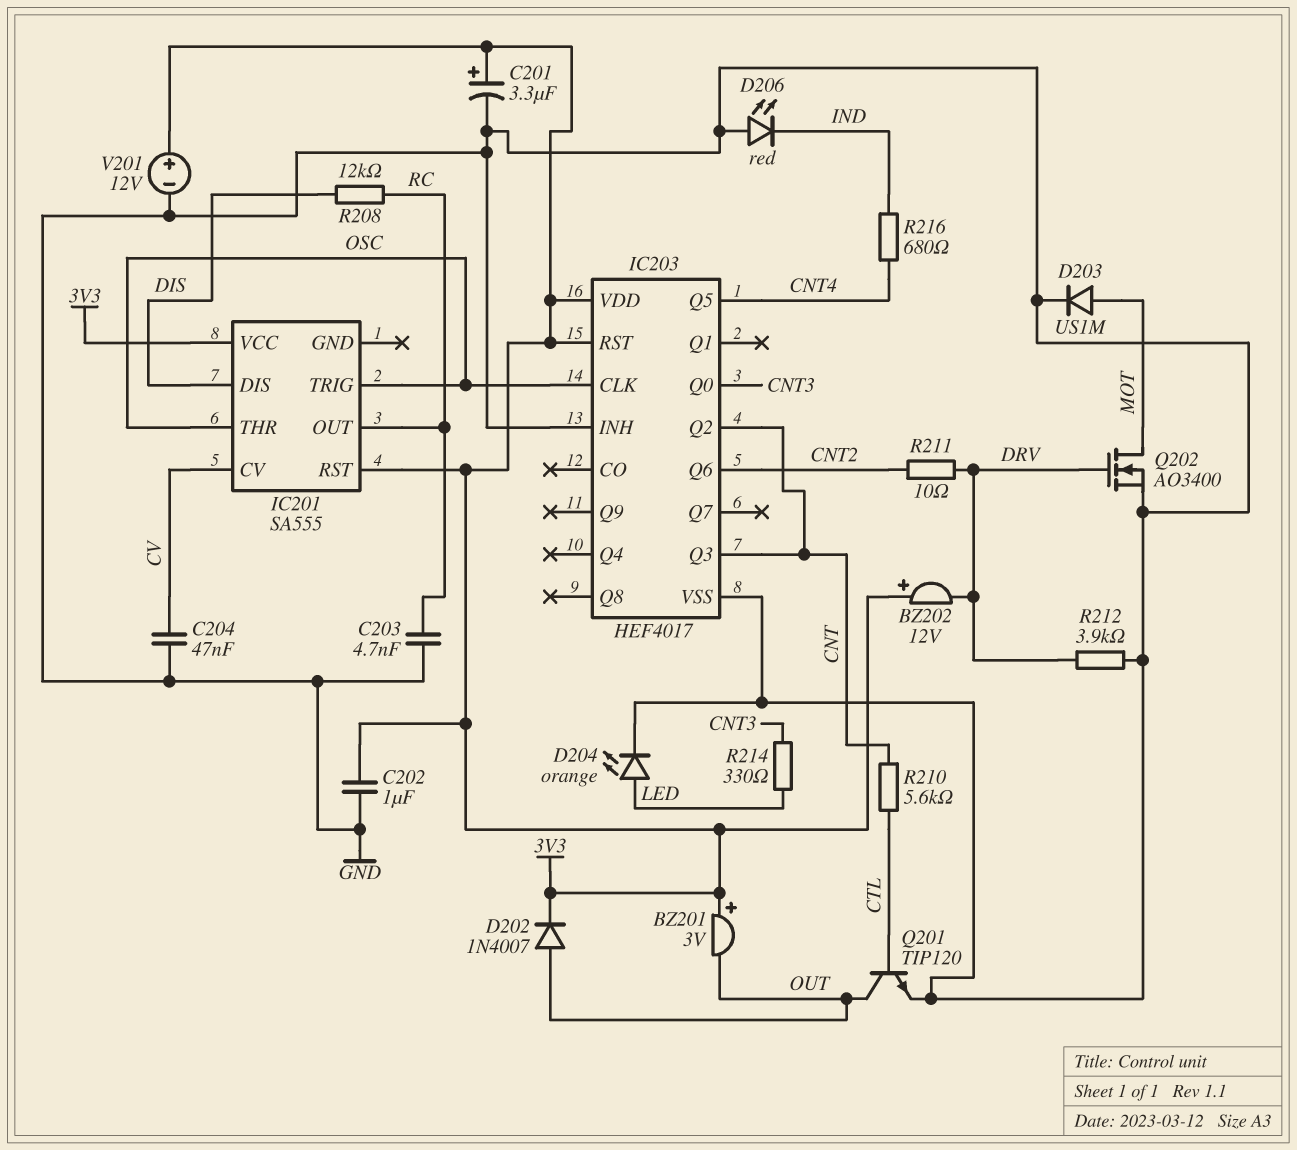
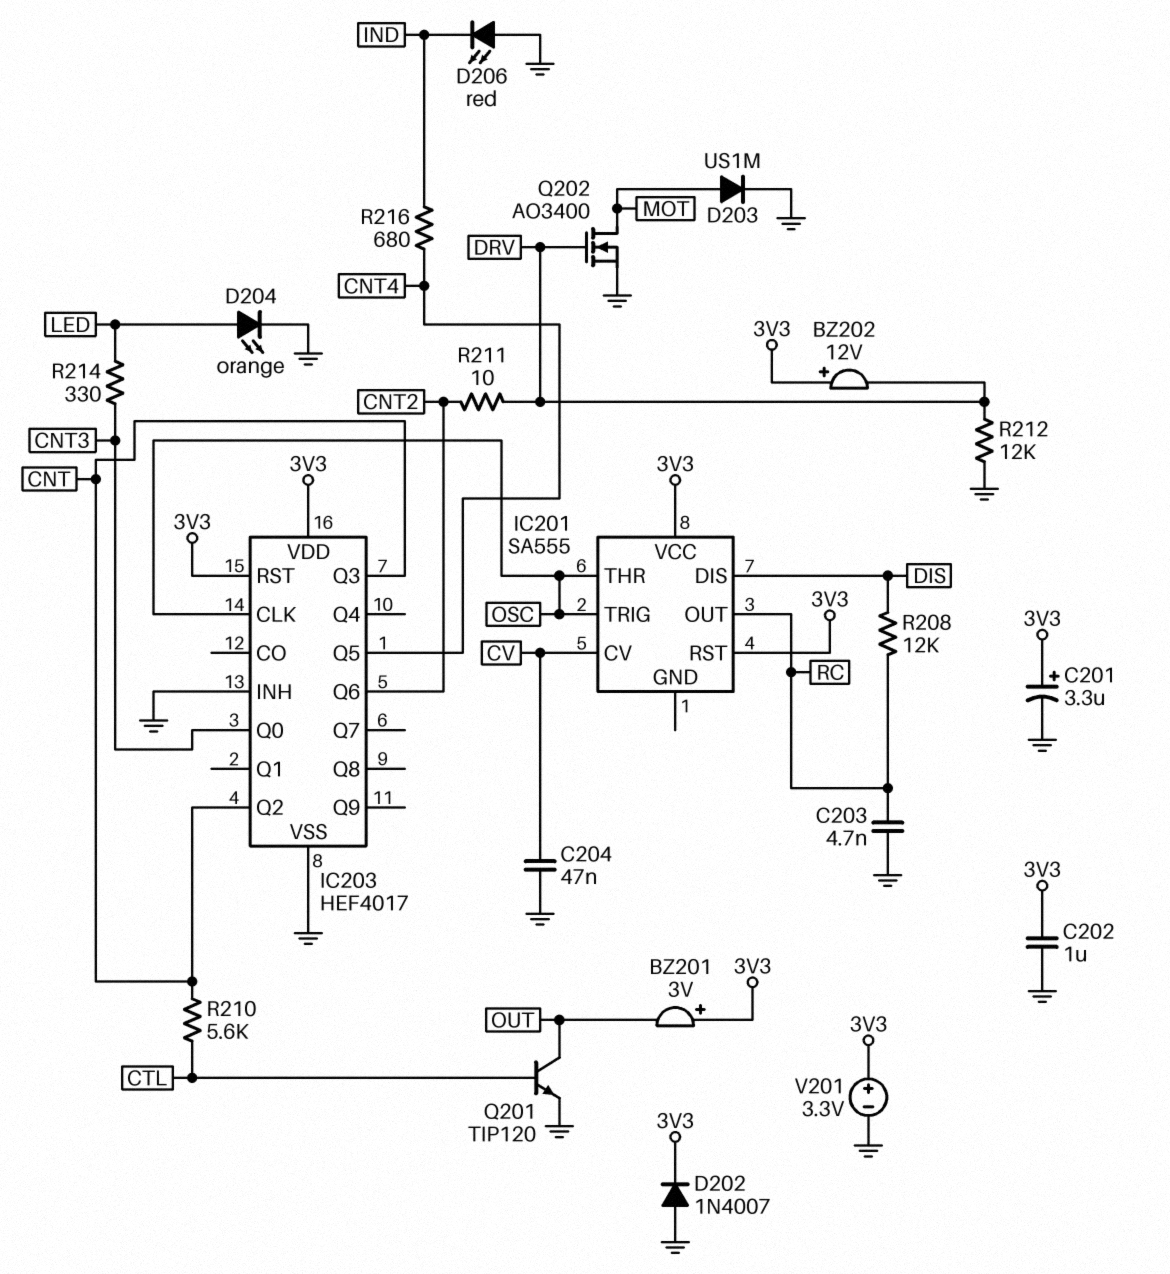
D202: diode 1N4007 (A OUT, K 3V3) -> diode 1N4007 (A GND, K 3V3)
R212: 3.9k (DRV, GND) -> 12k (DRV, GND)
V201: 12V (plus 3V3, minus GND) -> 3.3V (plus 3V3, minus GND)

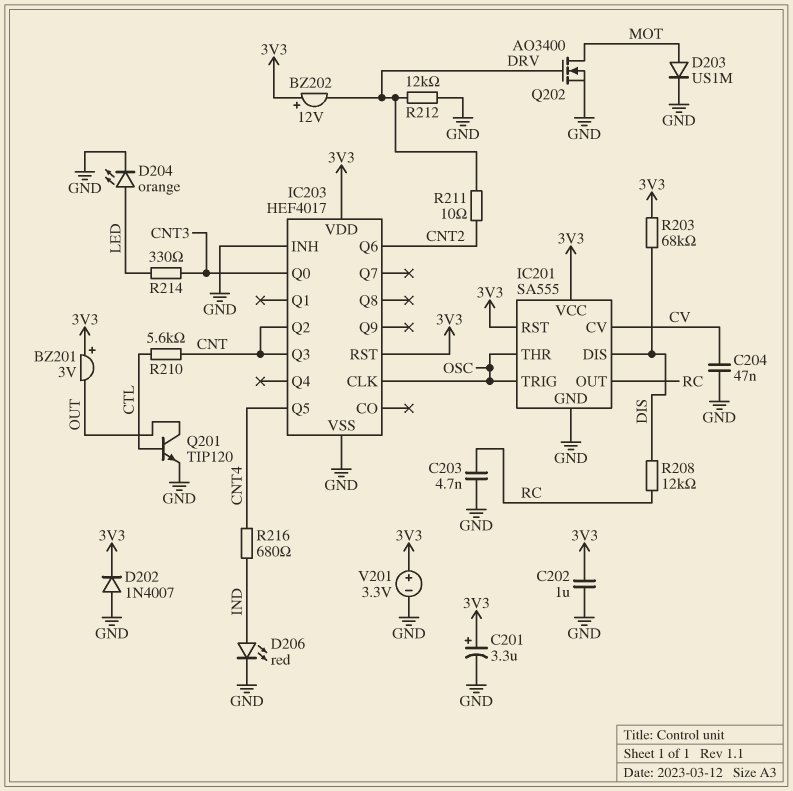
D206: LED red (A GND, K IND) -> LED red (A IND, K GND)
IC201 pin GND: none -> GND
R203: none -> 68k (3V3, DIS)

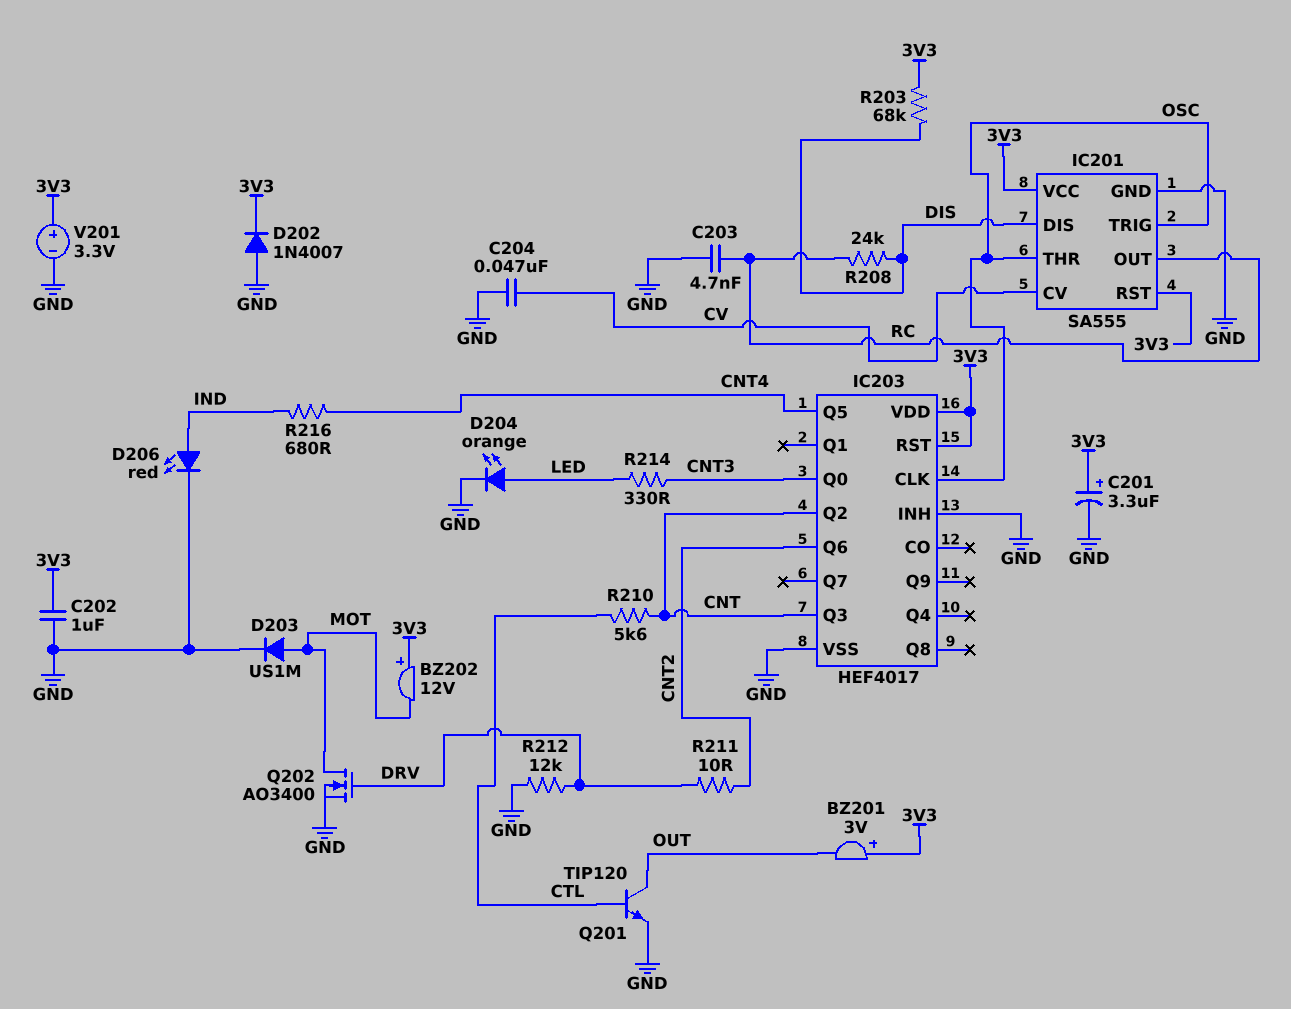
BZ202: buzzer 12V (plus 3V3, minus DRV) -> buzzer 12V (plus 3V3, minus MOT)
R208: 12k (DIS, RC) -> 24k (DIS, RC)

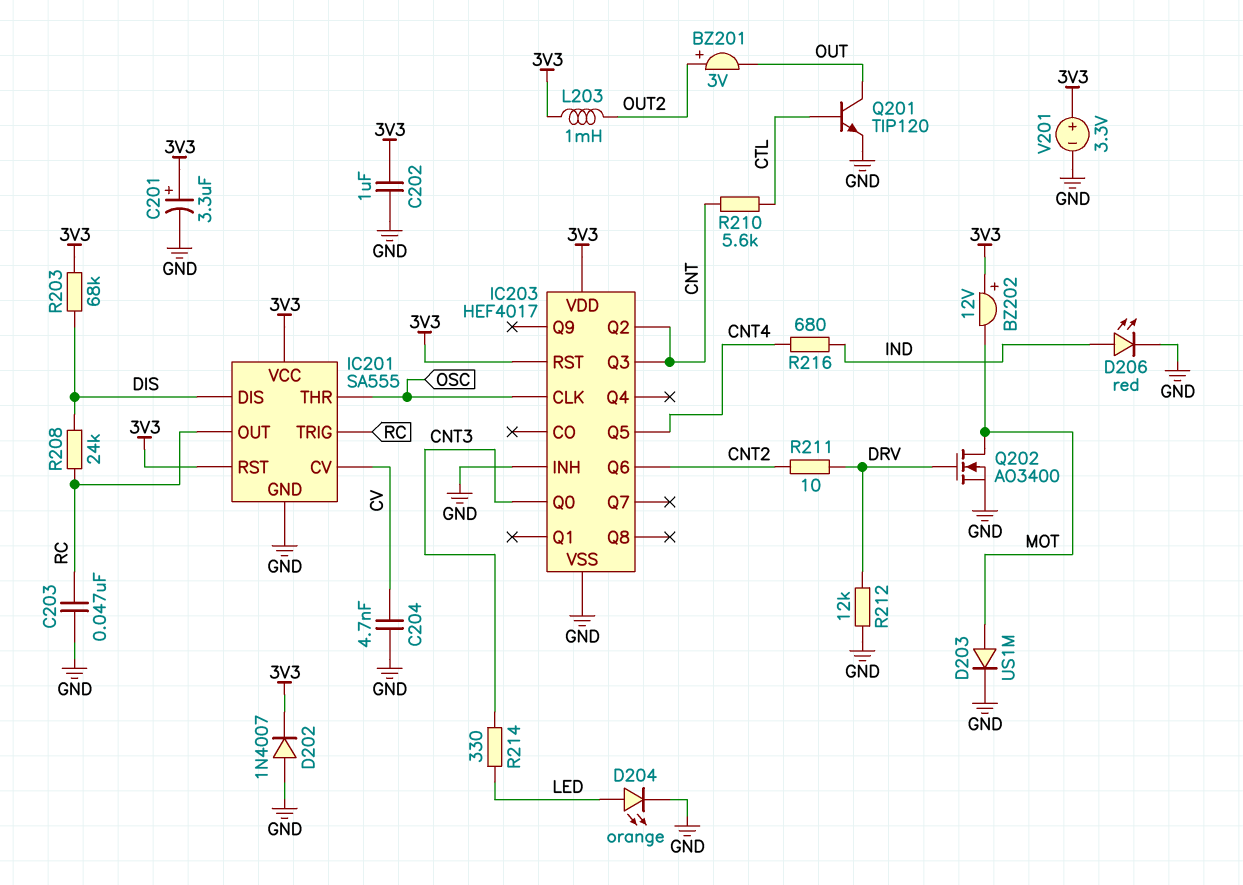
BZ201: buzzer 3V (plus 3V3, minus OUT) -> buzzer 3V (plus OUT2, minus OUT)
C203: 4.7nF (GND, RC) -> 47nF (GND, RC)
C204: 47nF (CV, GND) -> 4.7nF (CV, GND)
IC201 pin TRIG: OSC -> RC
L203: none -> 1mH (3V3, OUT2)

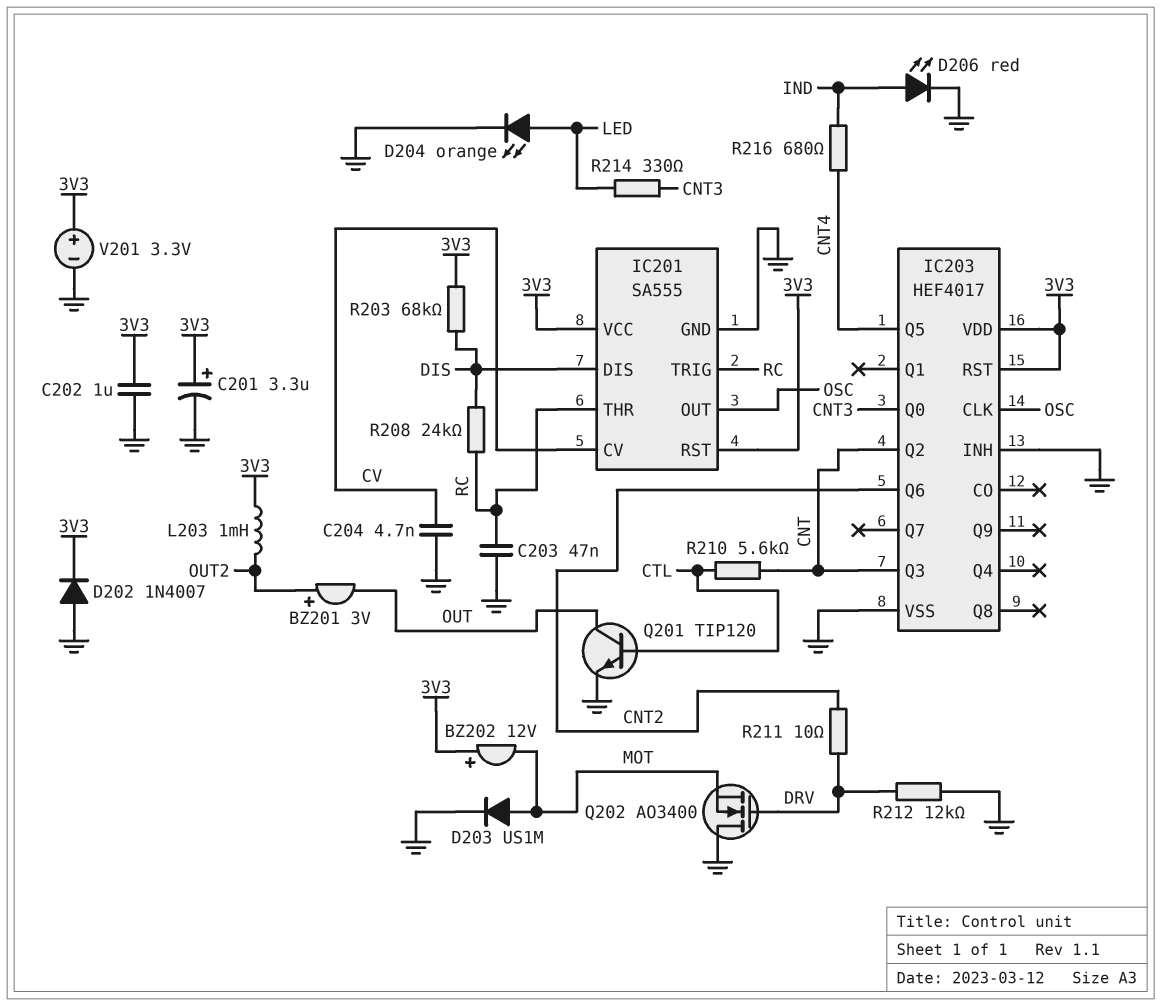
IC201 pin OUT: RC -> OSC
IC201 pin THR: OSC -> RC
Q202: NMOS AO3400 (G DRV, D MOT, S GND) -> NMOS AO3400 (G DRV, D GND, S MOT)

